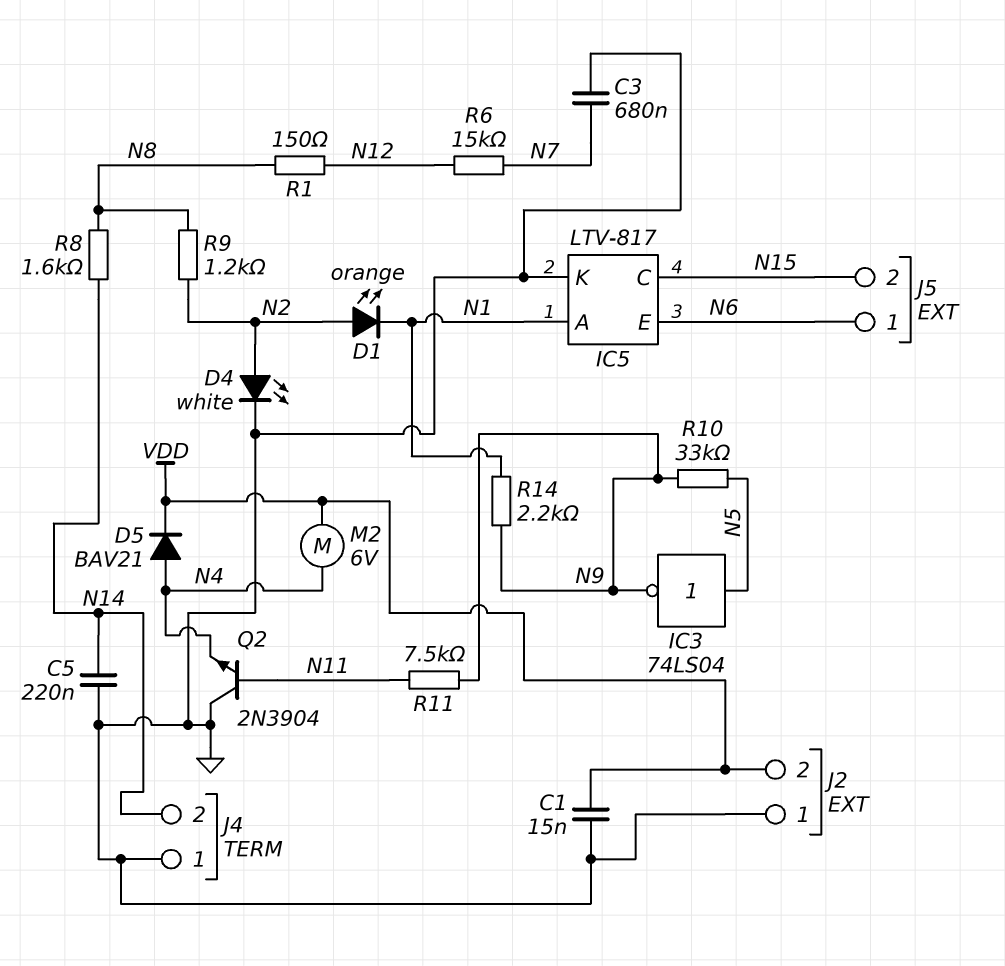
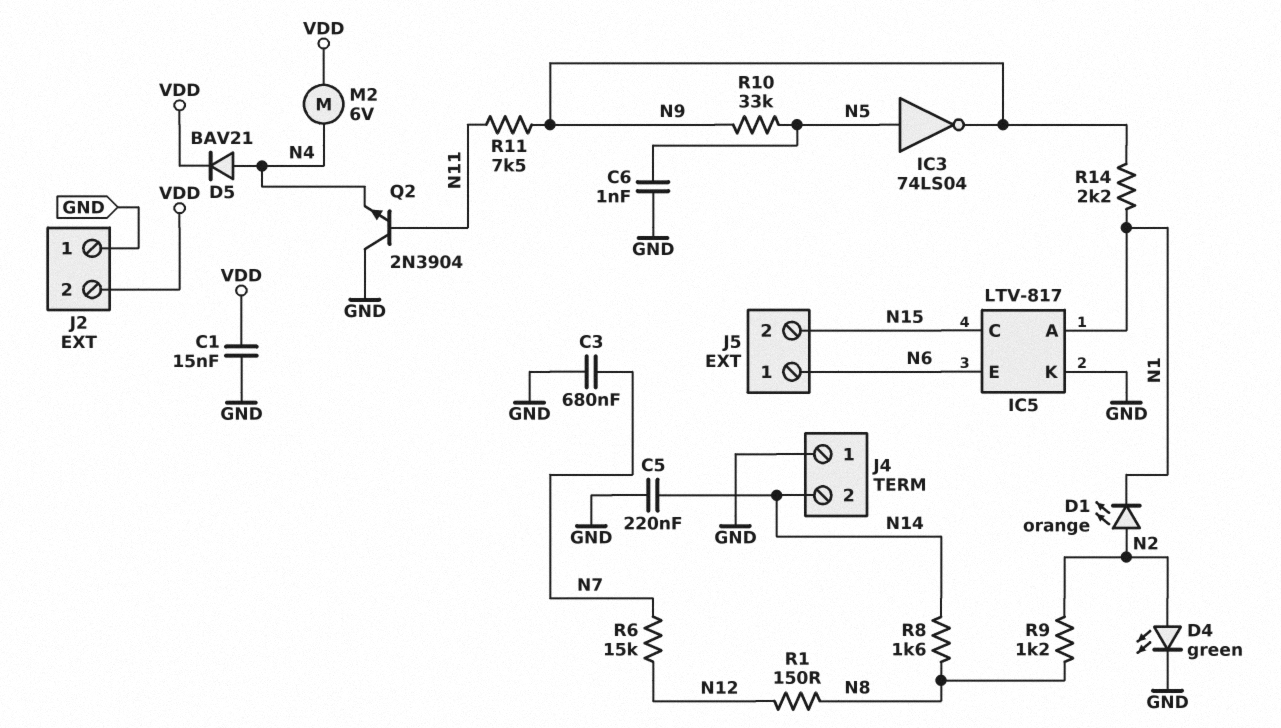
C6: none -> 1nF (GND, N5)
D4: LED white (A N2, K GND) -> LED green (A N2, K GND)

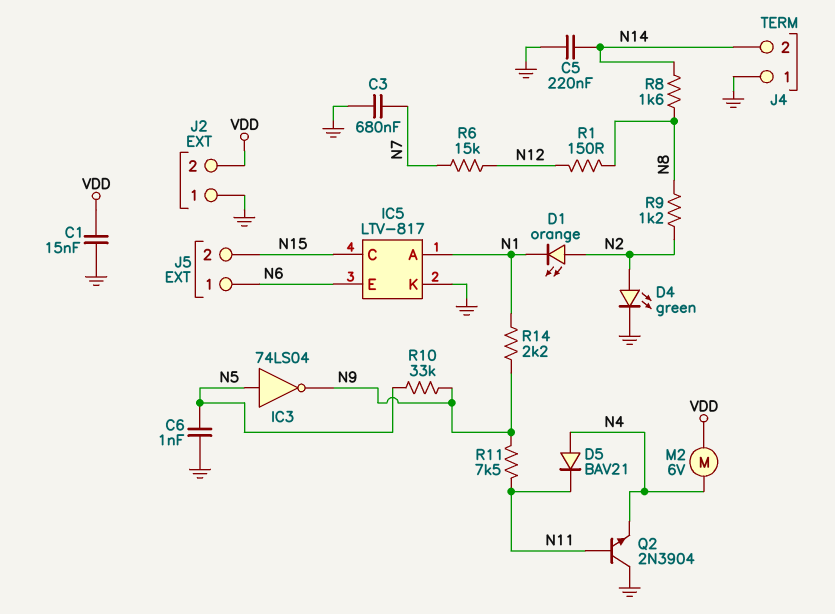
D5: diode BAV21 (A N4, K VDD) -> diode BAV21 (A N4, K N11)

